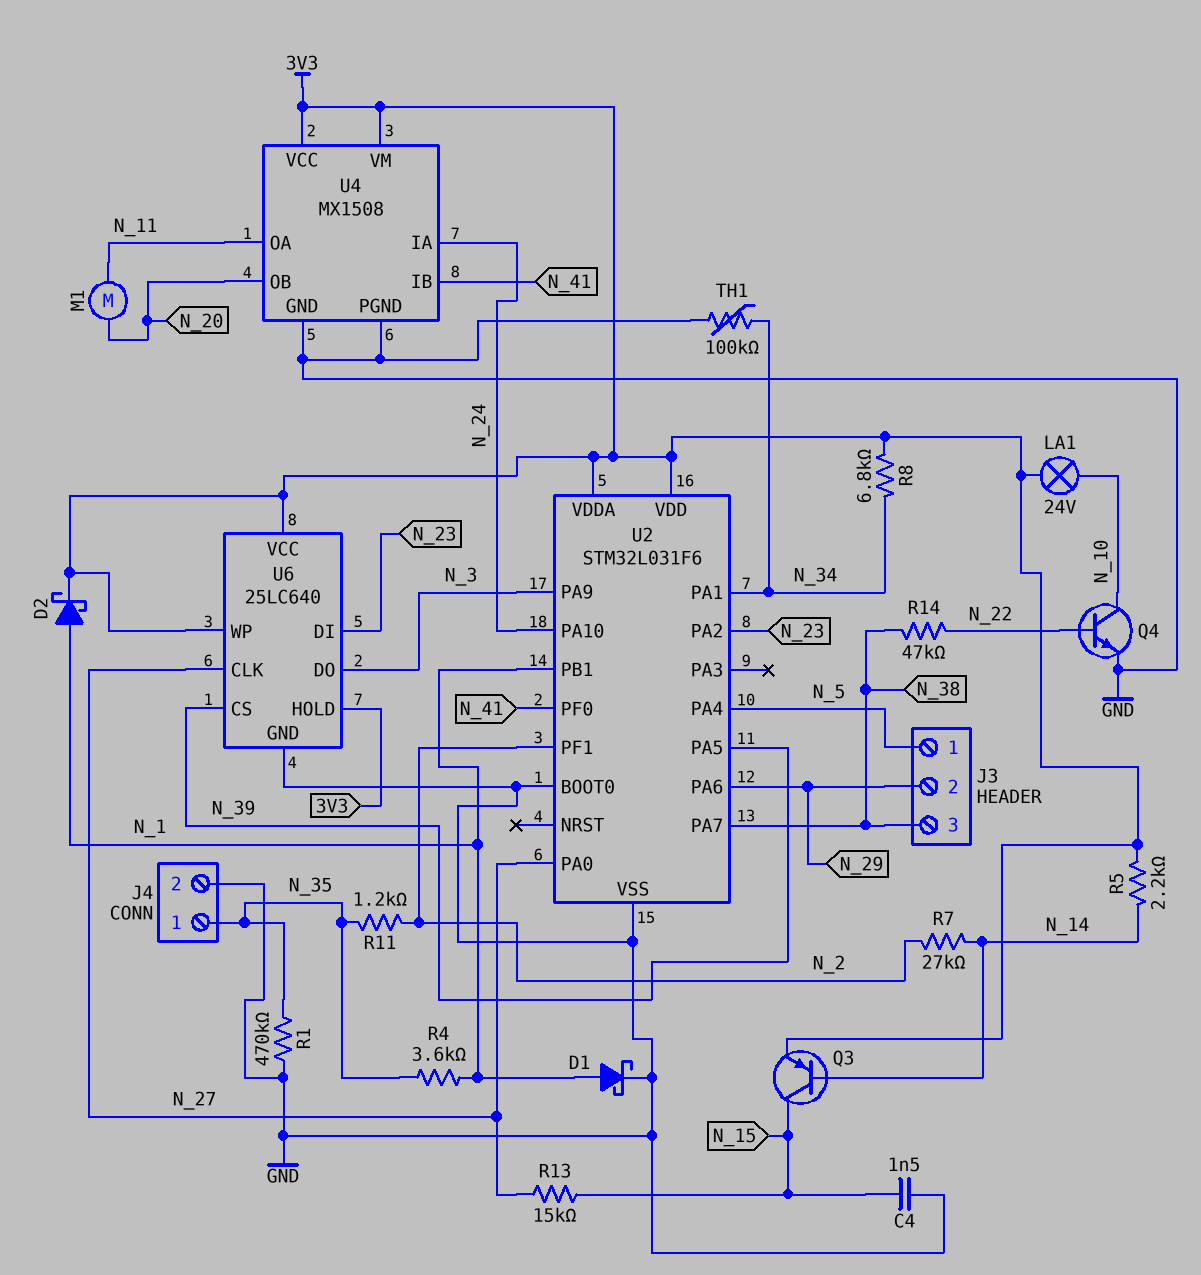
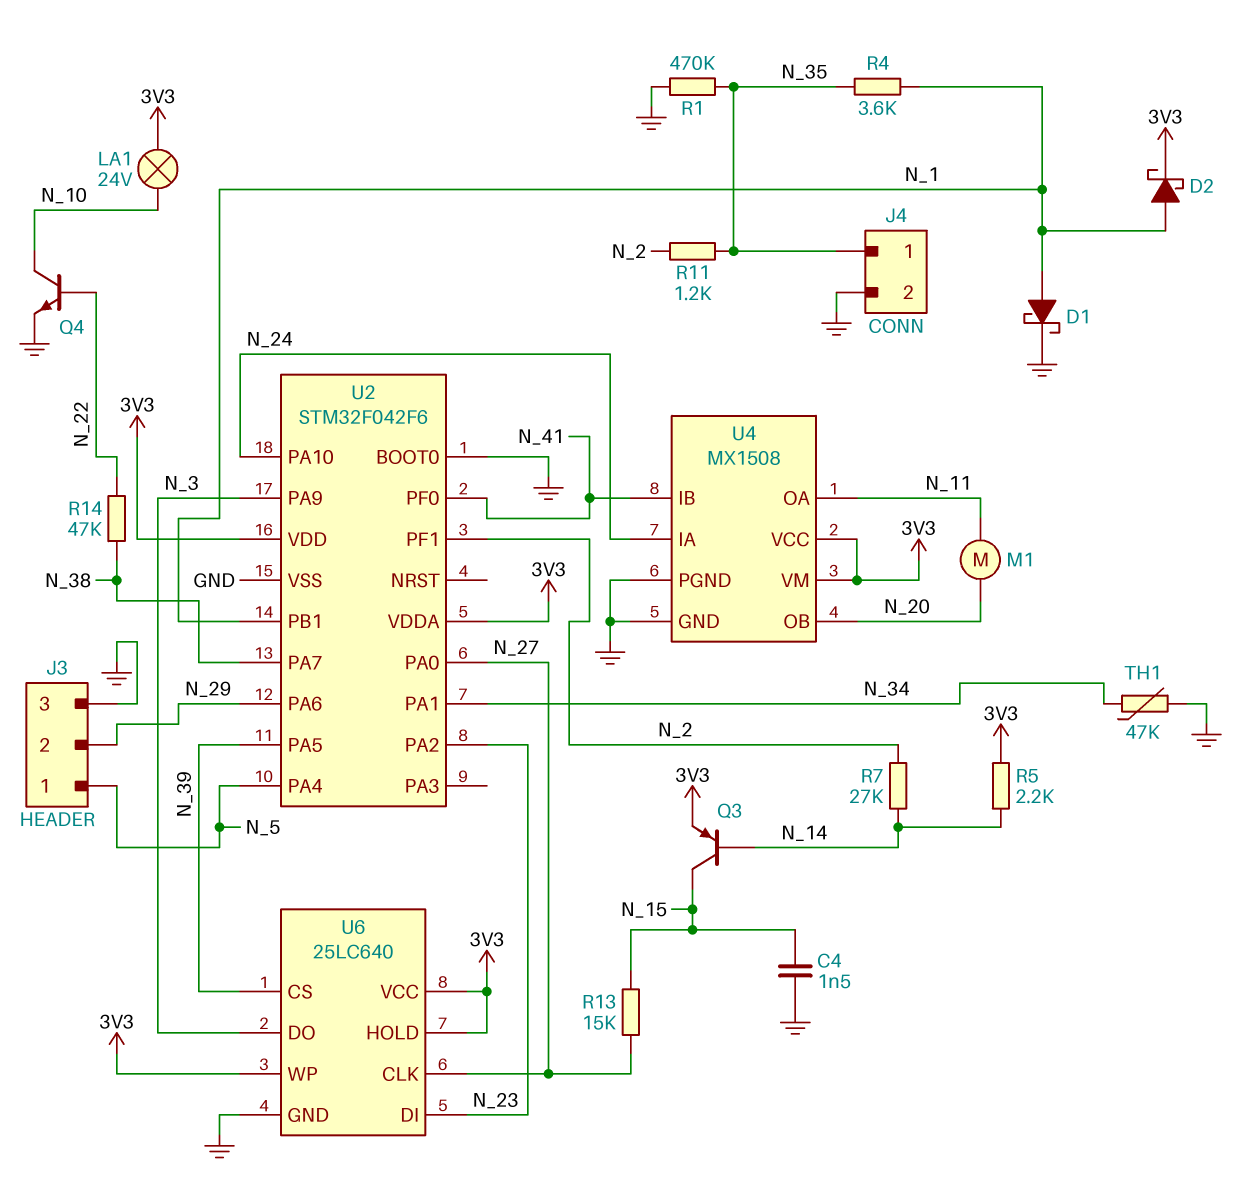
J3 pin 3: N_38 -> GND
R8: 6.8k (3V3, N_34) -> none
TH1: 100k (GND, N_34) -> 47k (GND, N_34)
U2: STM32L031F6 -> STM32F042F6

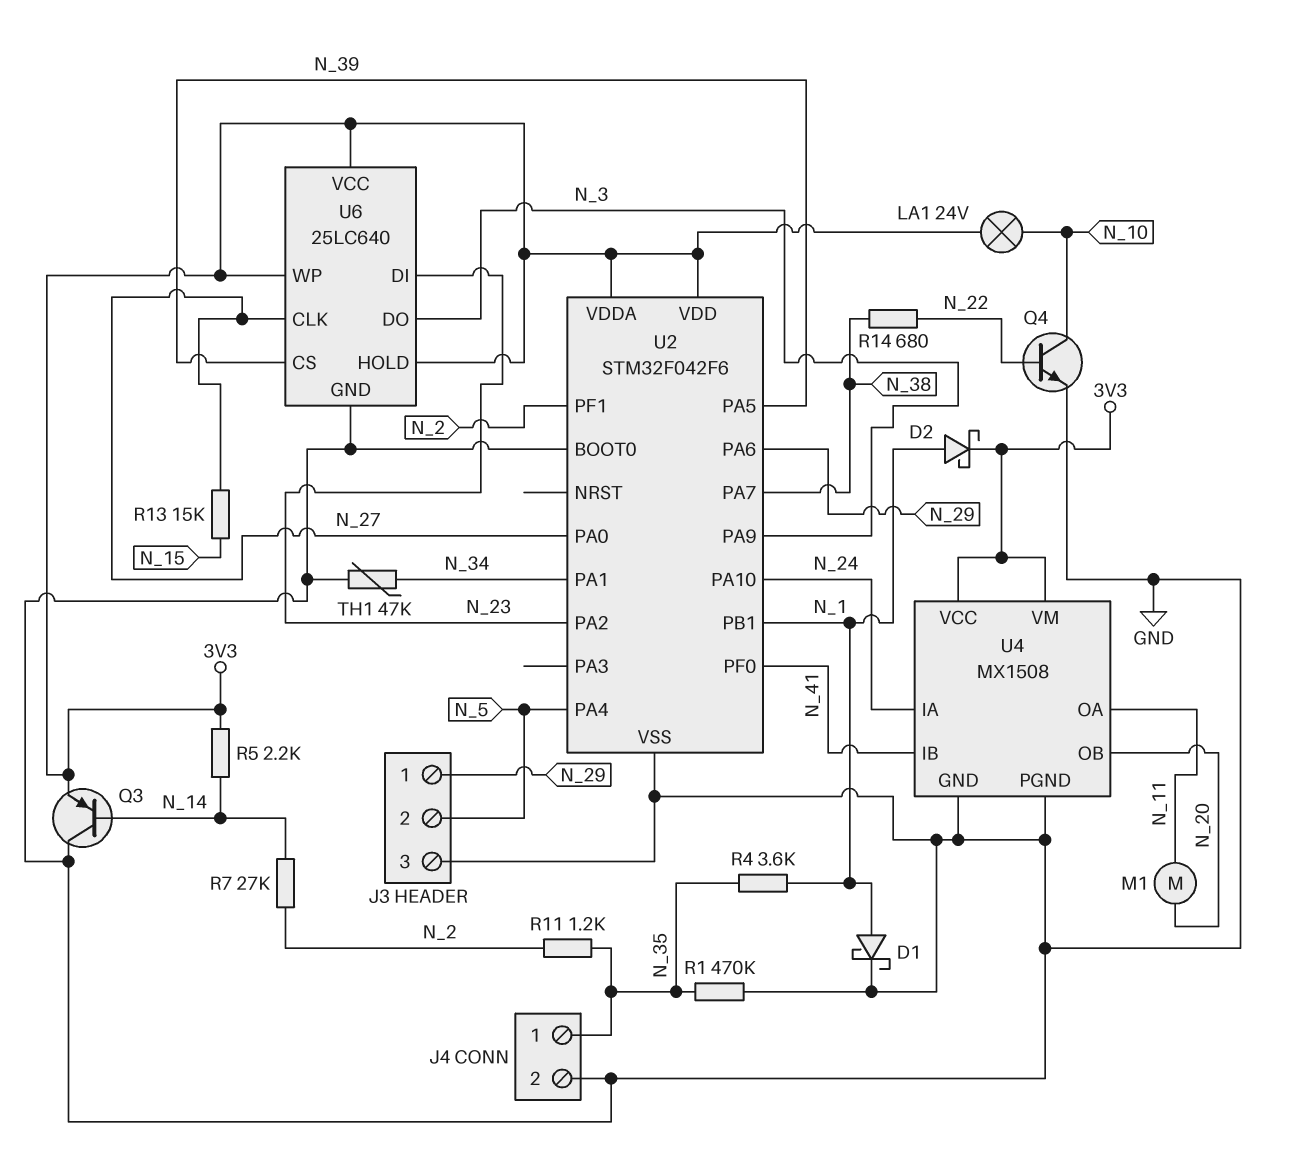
C4: 1.5nF (GND, N_15) -> none
J3 pin 1: N_5 -> N_29
J3 pin 2: N_29 -> N_5
Q3: PNP (B N_14, C N_15, E 3V3) -> PNP (B N_14, C GND, E 3V3)
R14: 47k (N_22, N_38) -> 680 (N_22, N_38)

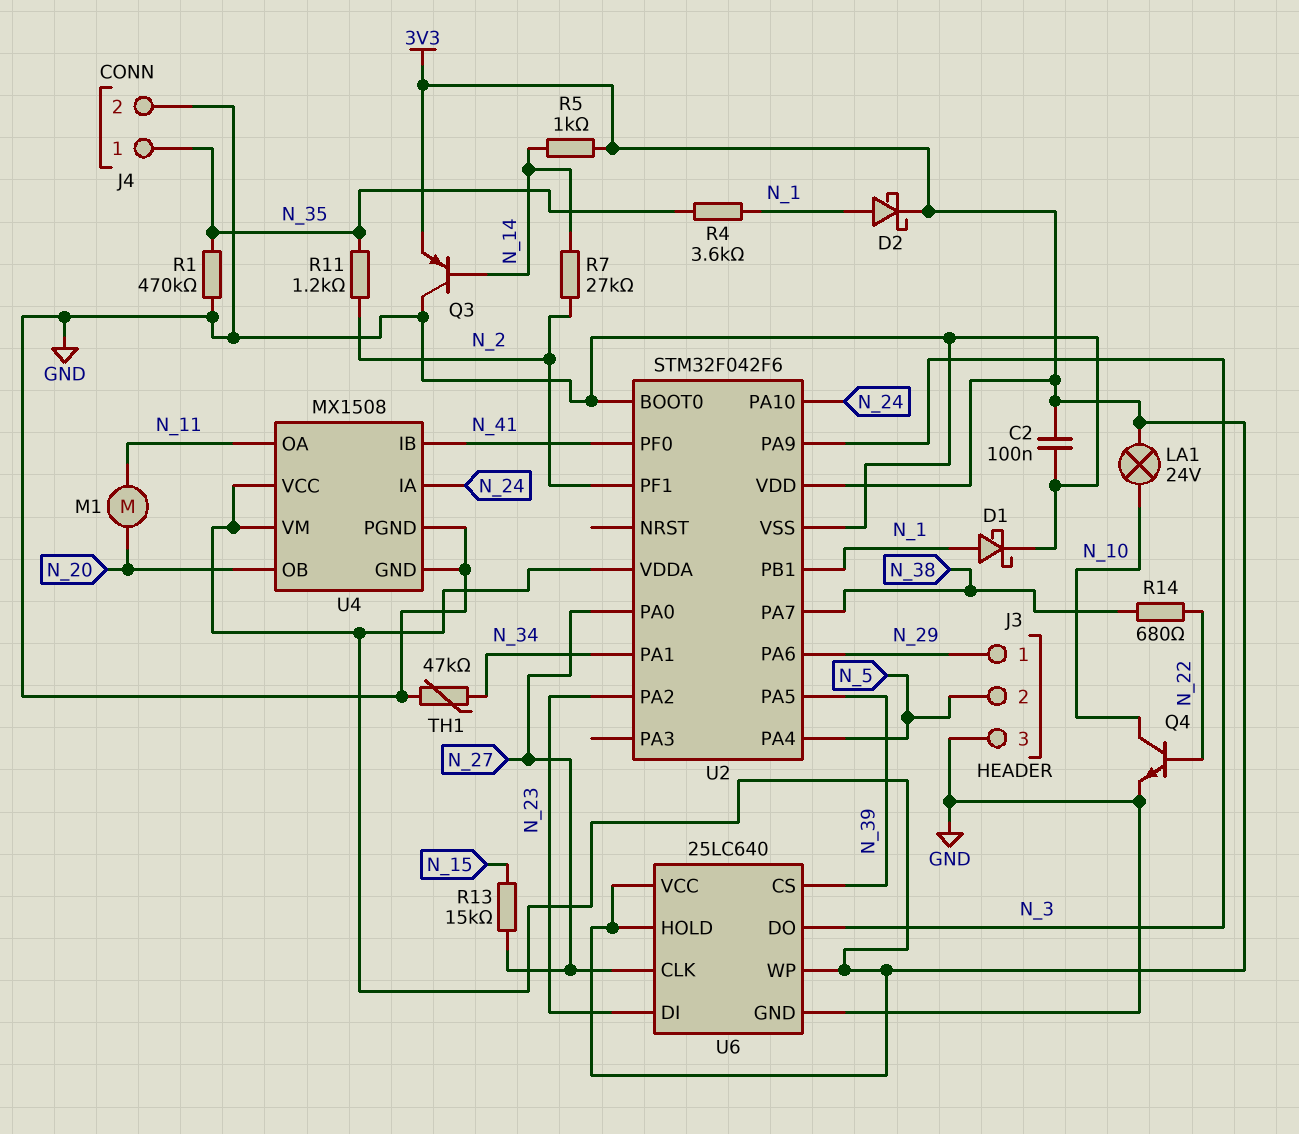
C2: none -> 100nF (3V3, GND)
R5: 2.2k (3V3, N_14) -> 1k (3V3, N_14)

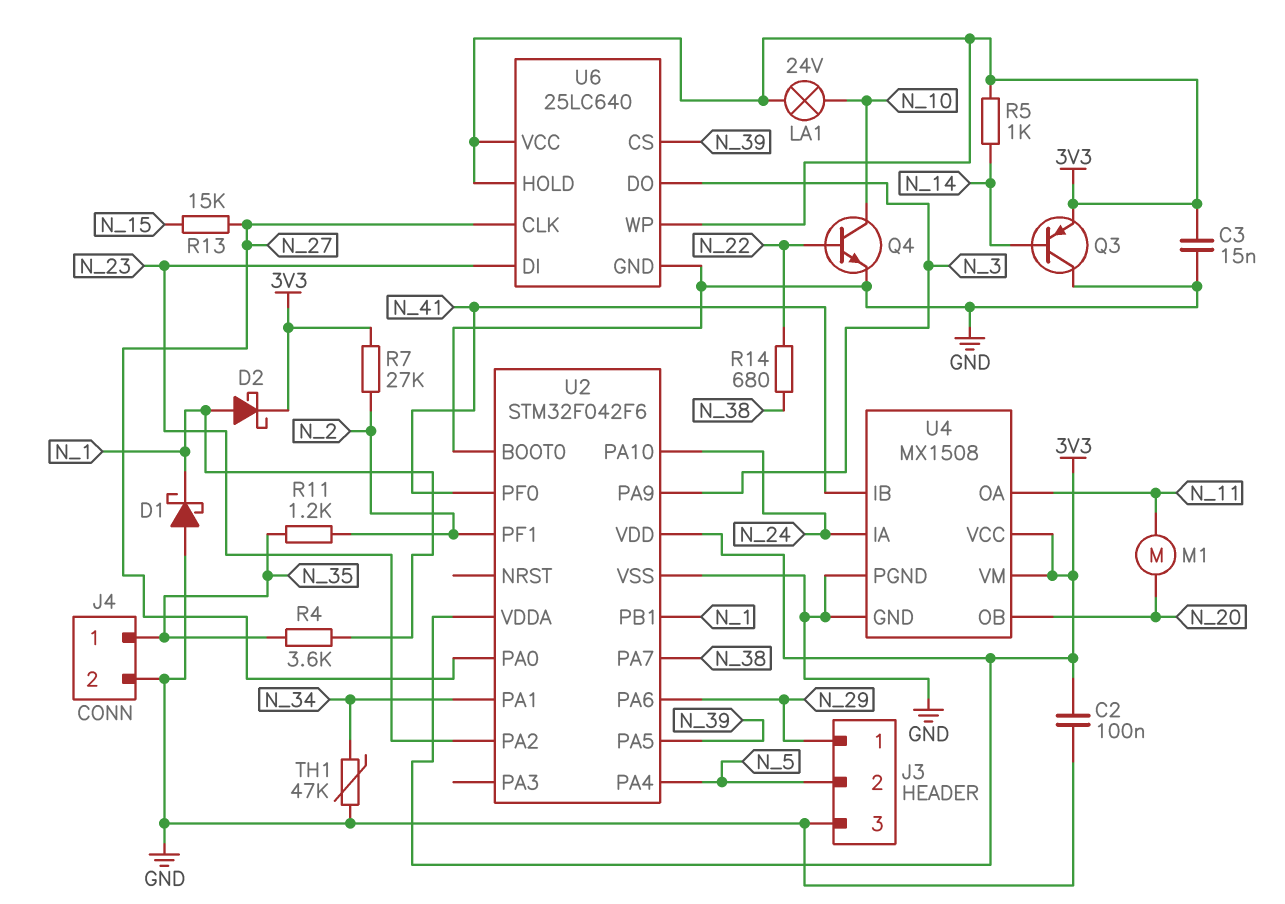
C3: none -> 15nF (3V3, GND)
D1: schottky (A N_1, K GND) -> schottky (A GND, K N_1)
R1: 470k (GND, N_35) -> none
R7: 27k (N_2, N_14) -> 27k (3V3, N_2)

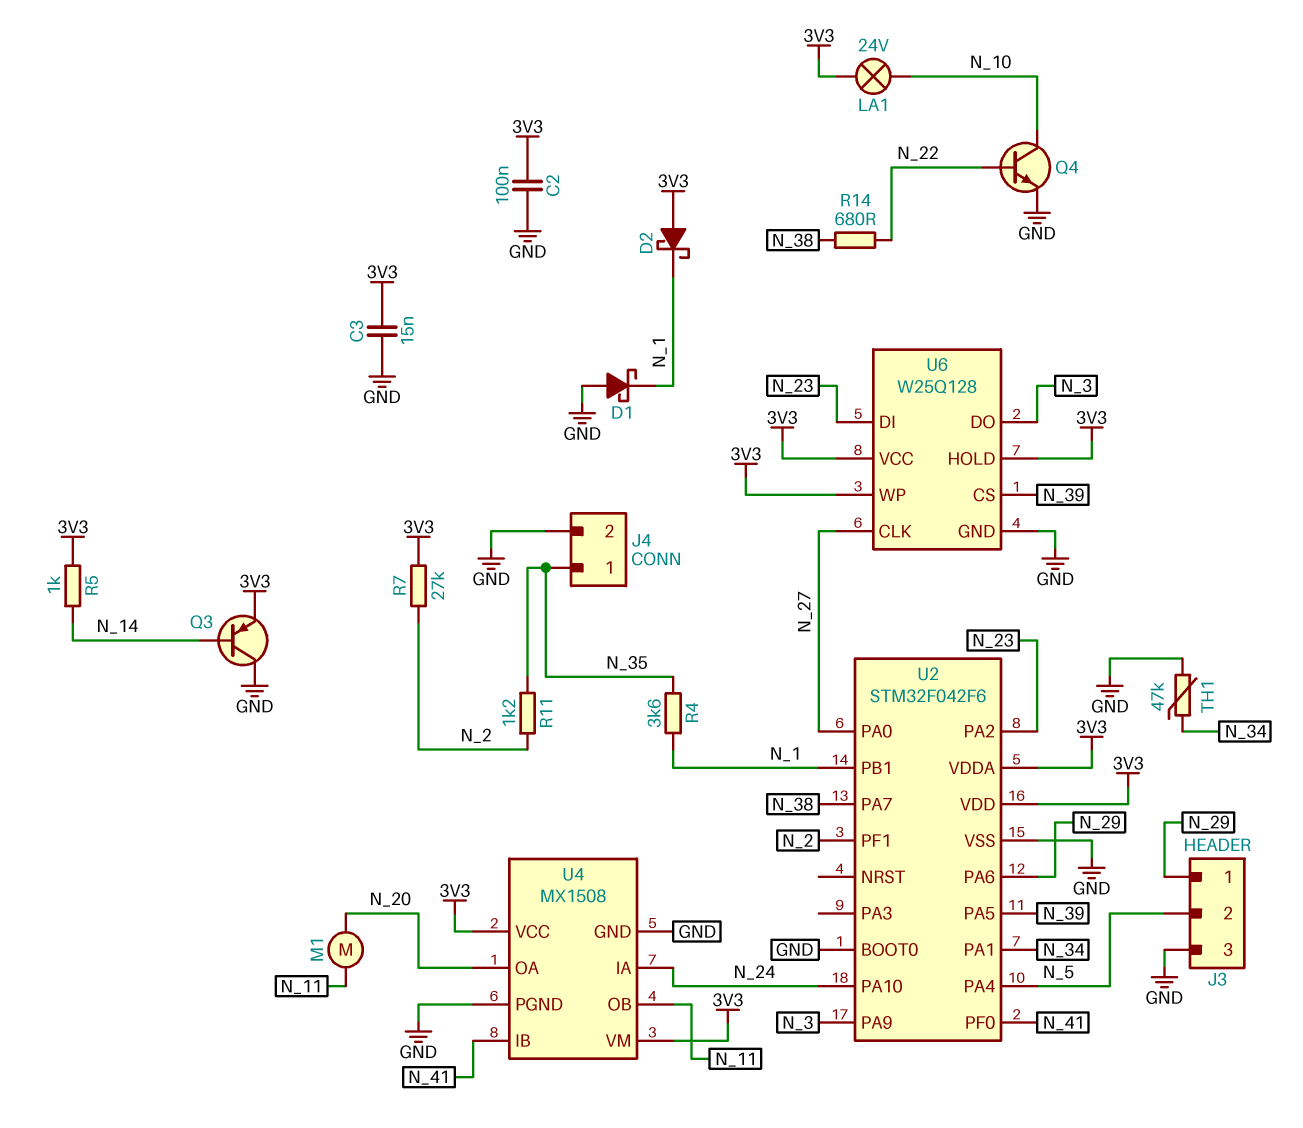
D2: schottky (A N_1, K 3V3) -> schottky (A 3V3, K N_1)
R13: 15k (N_15, N_27) -> none
U4 pin OA: N_11 -> N_20
U4 pin OB: N_20 -> N_11
U6: 25LC640 -> W25Q128

